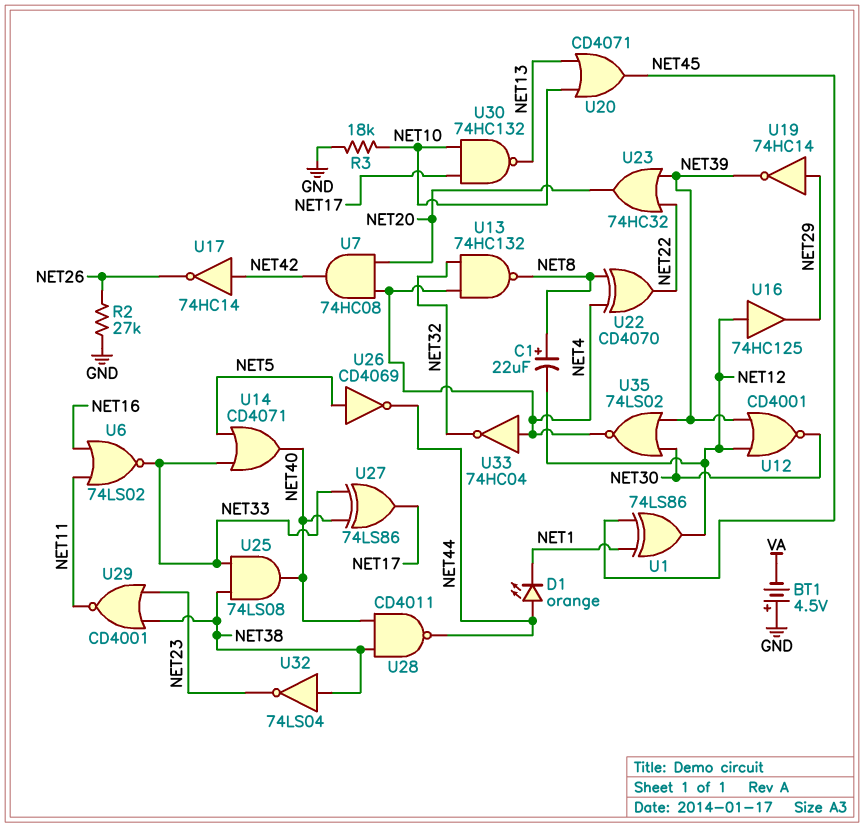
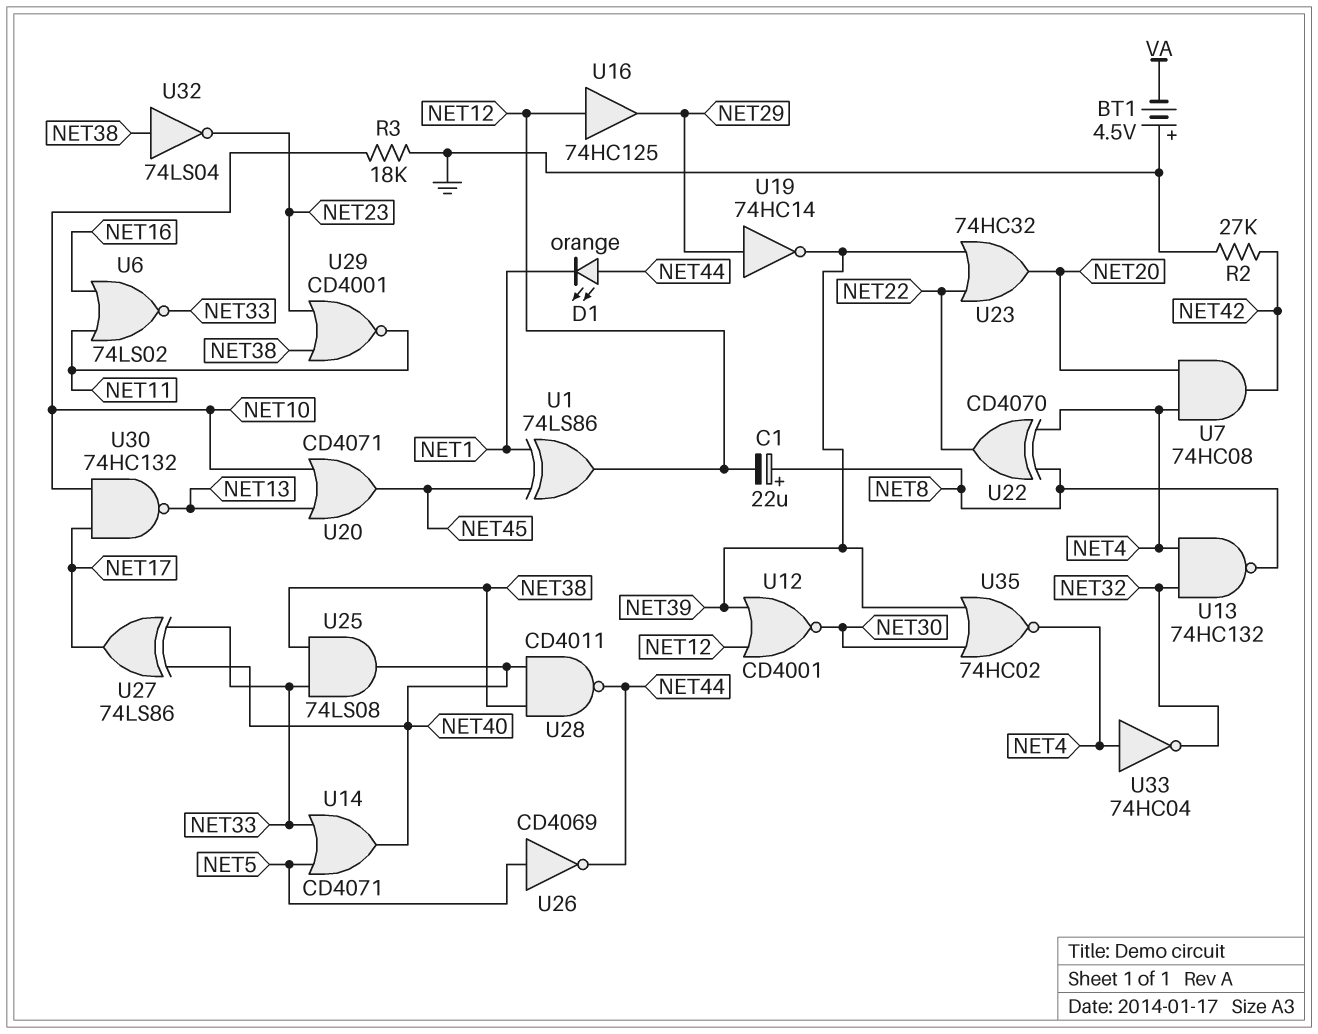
R2: 27k (GND, NET26) -> 27k (GND, NET42)
U17: NOT 74HC14 (in NET42, out NET26) -> none
U35: NOR 74LS02 (in NET30, in NET39, out NET4) -> NOR 74HC02 (in NET30, in NET39, out NET4)

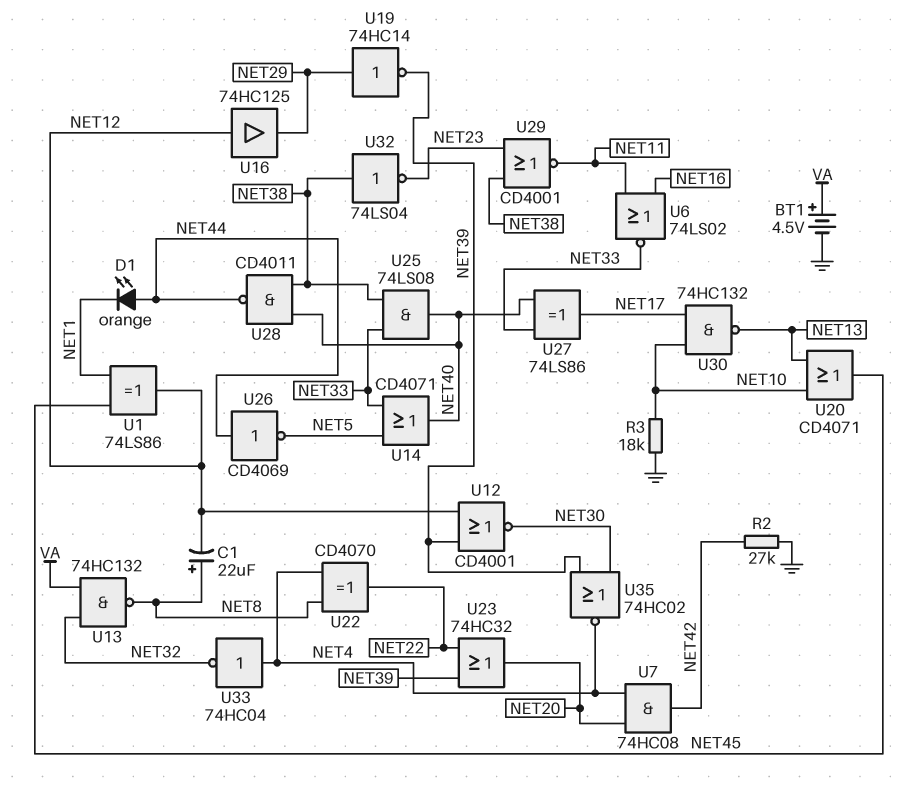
BT1: 4.5V (plus GND, minus VA) -> 4.5V (plus VA, minus GND)
U13: NAND 74HC132 (in NET4, in NET32, out NET8) -> NAND 74HC132 (in NET32, in VA, out NET8)
U26: NOT CD4069 (in NET5, out NET44) -> NOT CD4069 (in NET44, out NET5)

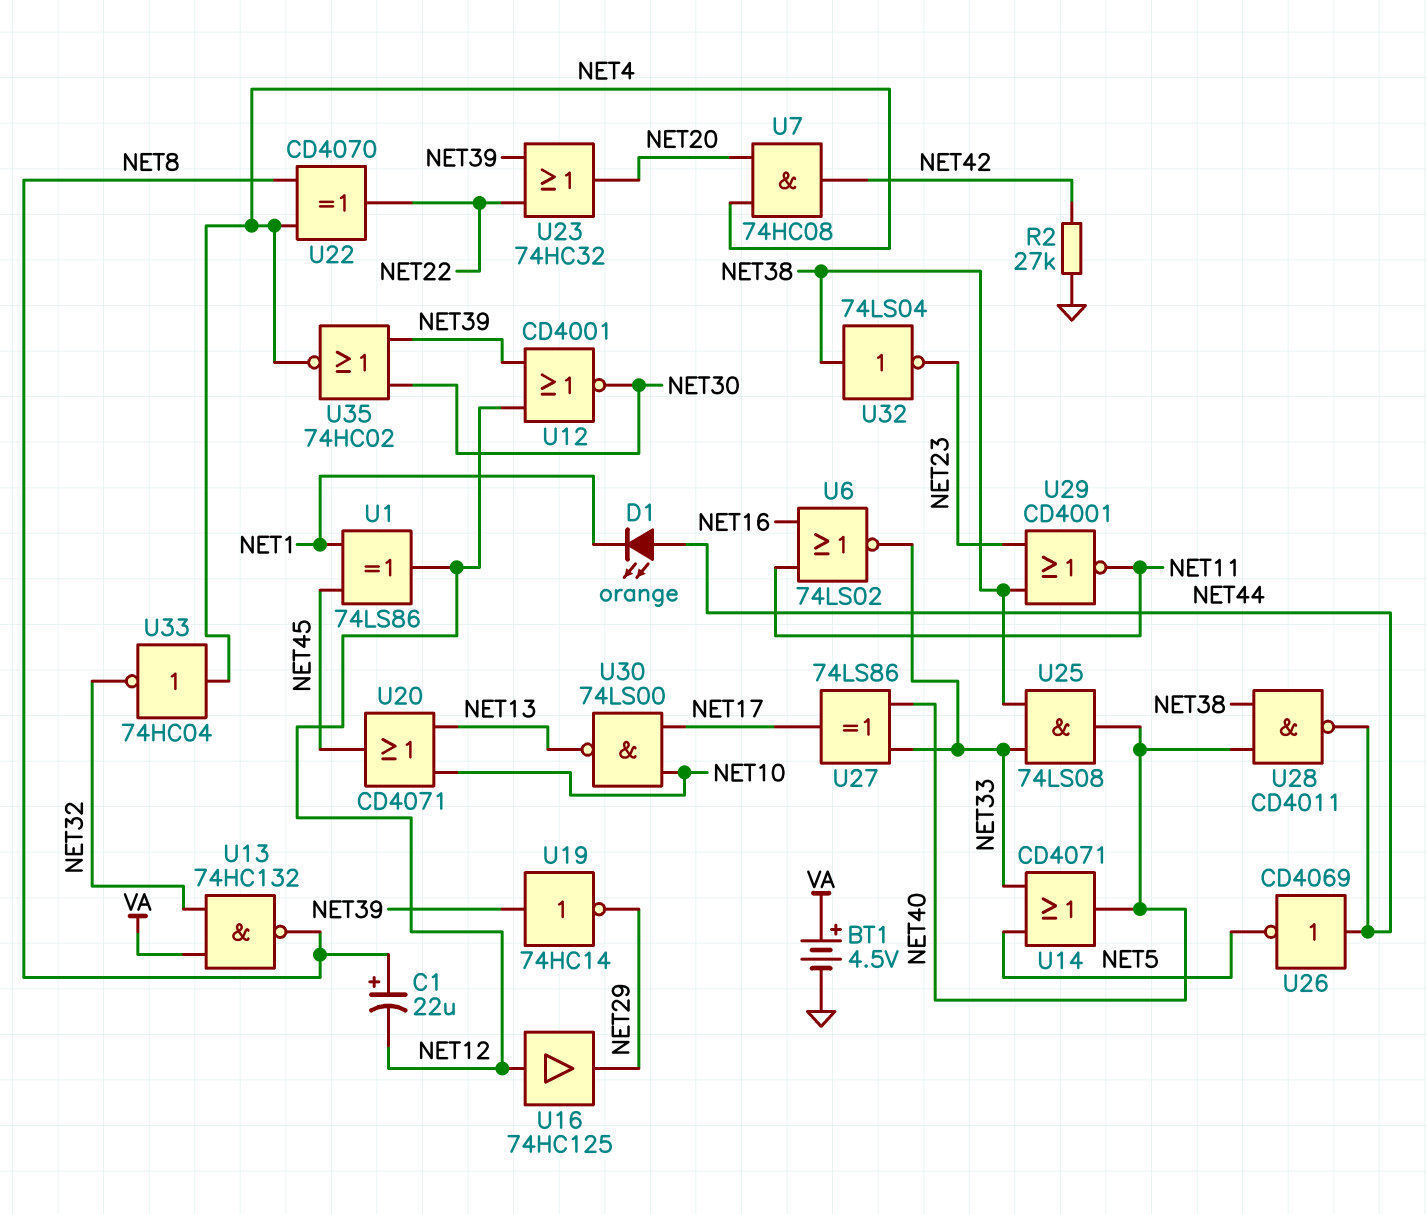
R3: 18k (GND, NET10) -> none
U19: NOT 74HC14 (in NET29, out NET39) -> NOT 74HC14 (in NET39, out NET29)
U30: NAND 74HC132 (in NET10, in NET17, out NET13) -> NAND 74LS00 (in NET10, in NET17, out NET13)

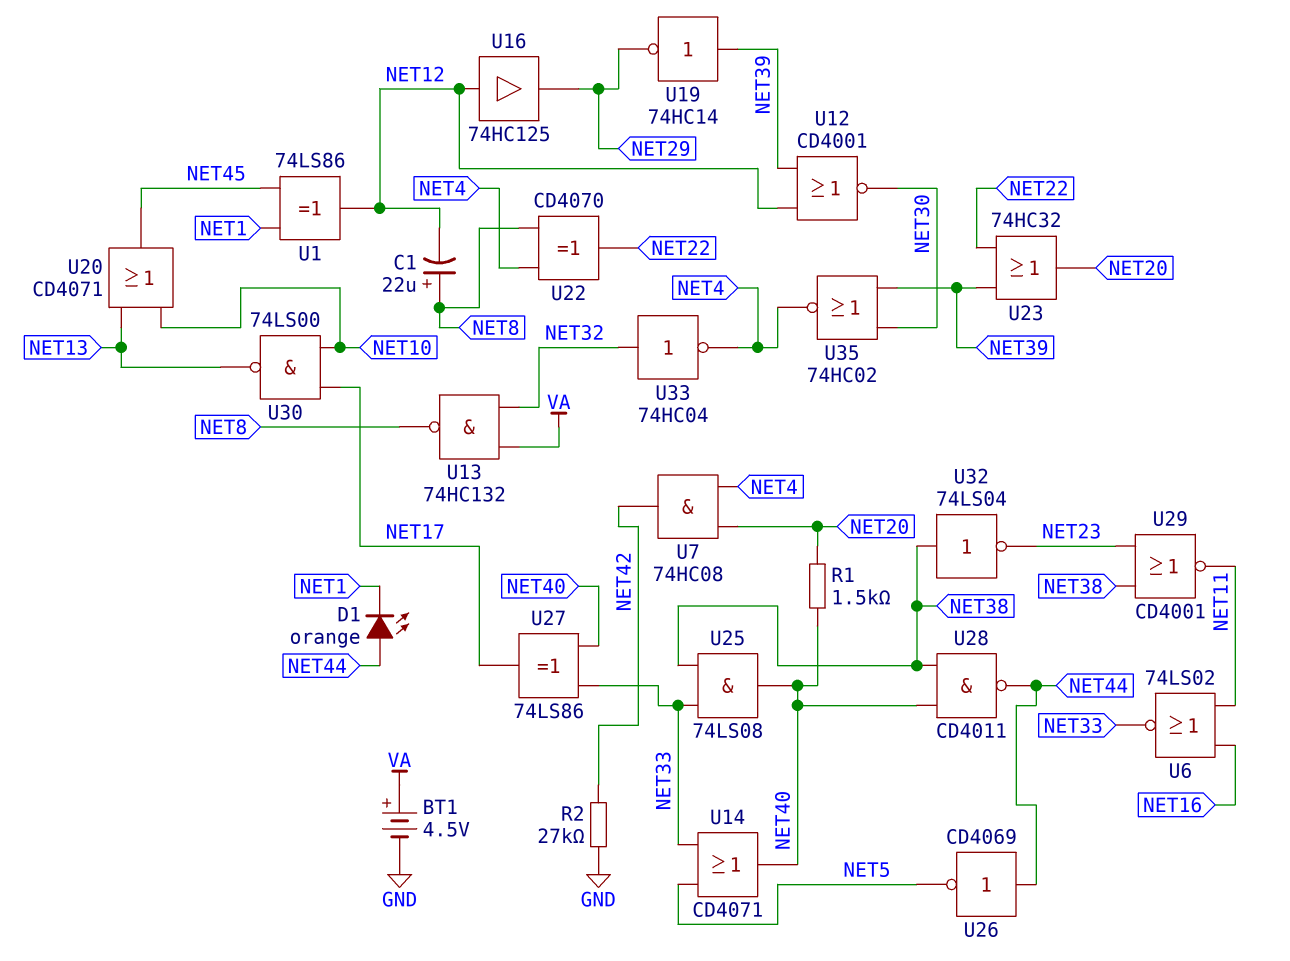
R1: none -> 1.5k (NET20, NET40)
U33: NOT 74HC04 (in NET4, out NET32) -> NOT 74HC04 (in NET32, out NET4)

